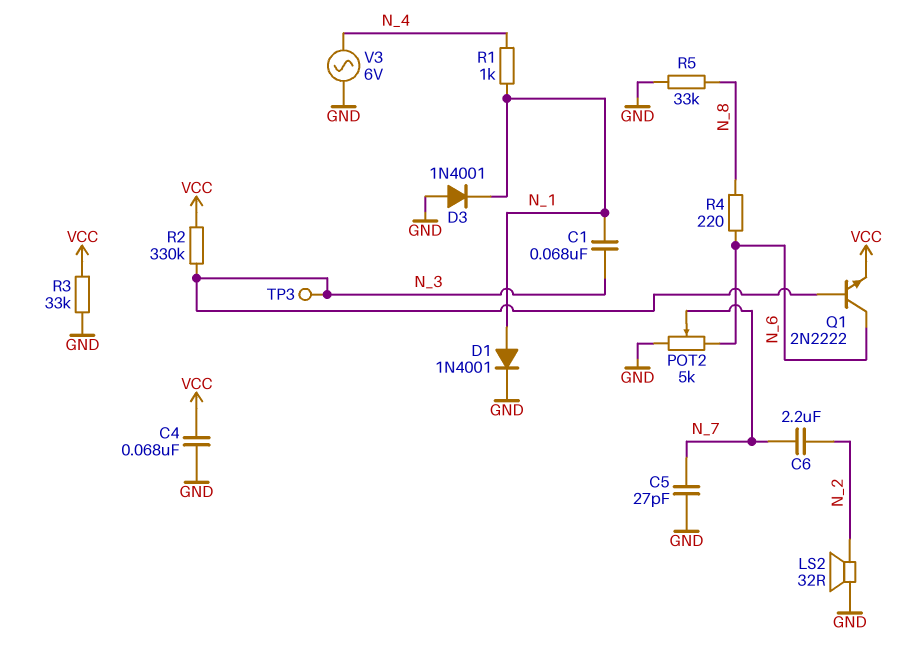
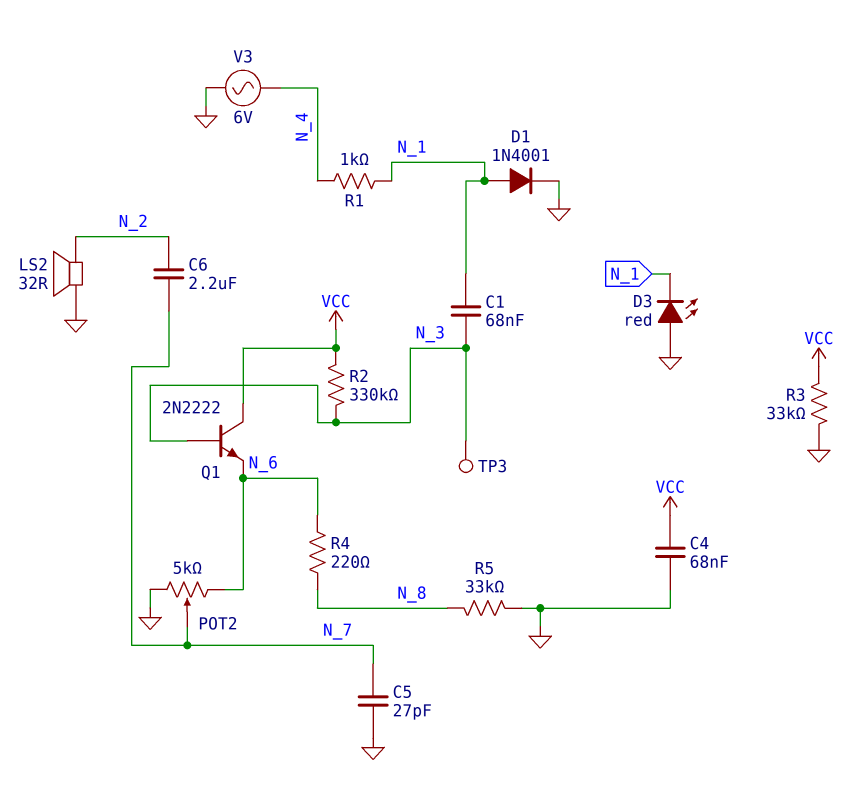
D3: diode 1N4001 (A GND, K N_1) -> LED red (A GND, K N_1)
Q1: NPN 2N2222 (B N_3, C N_6, E VCC) -> NPN 2N2222 (B N_3, C VCC, E N_6)

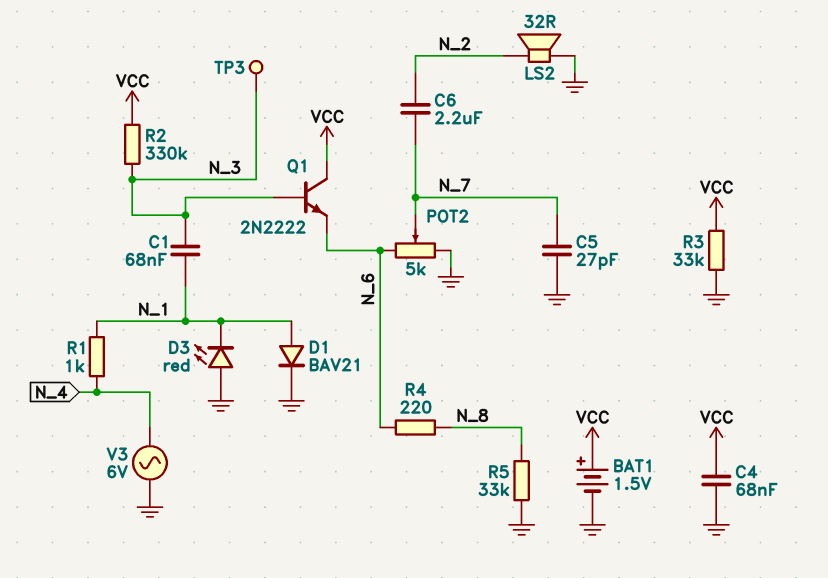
BAT1: none -> 1.5V (plus VCC, minus GND)
D1: diode 1N4001 (A N_1, K GND) -> diode BAV21 (A N_1, K GND)

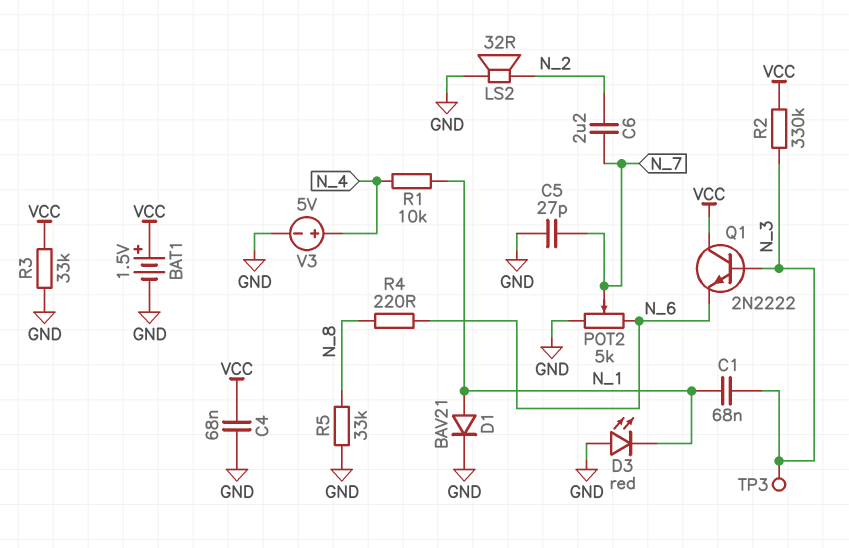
R1: 1k (N_1, N_4) -> 10k (N_1, N_4)
V3: AC 6V (GND, N_4) -> 5V (plus N_4, minus GND)

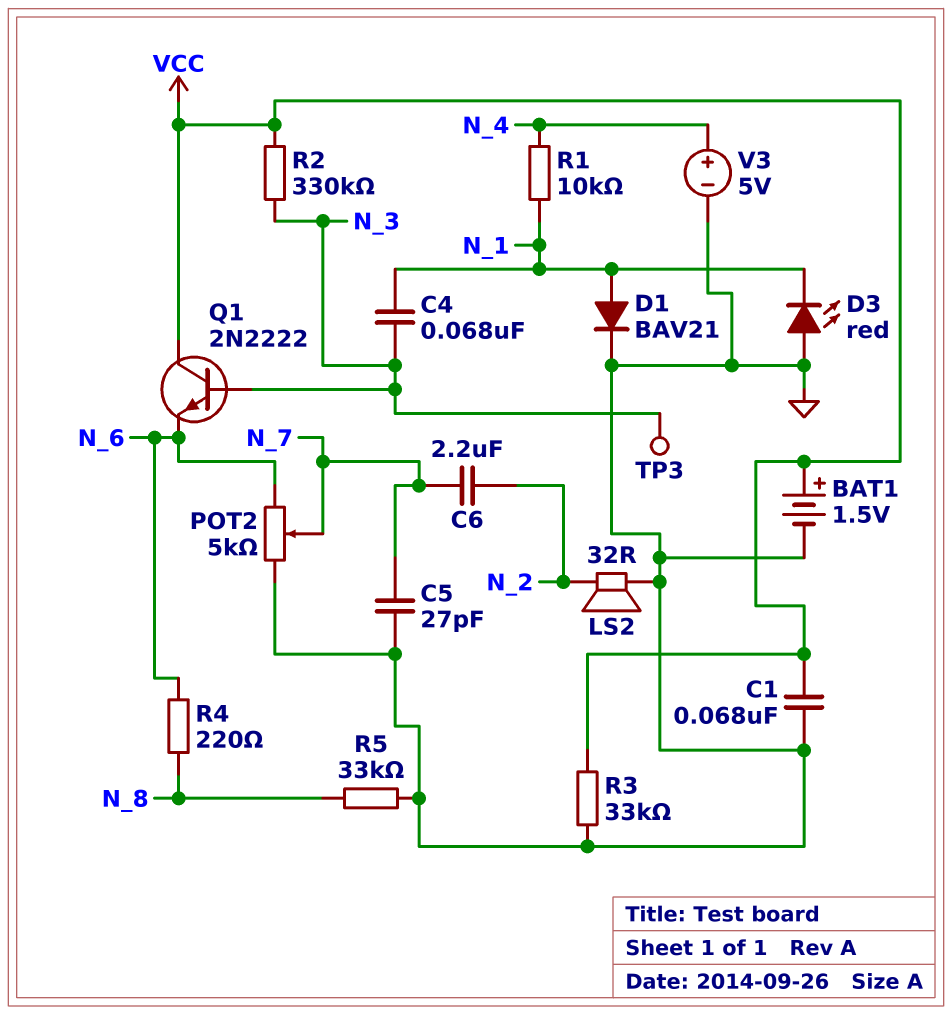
C1: 68nF (N_1, N_3) -> 68nF (GND, VCC)
C4: 68nF (GND, VCC) -> 68nF (N_1, N_3)

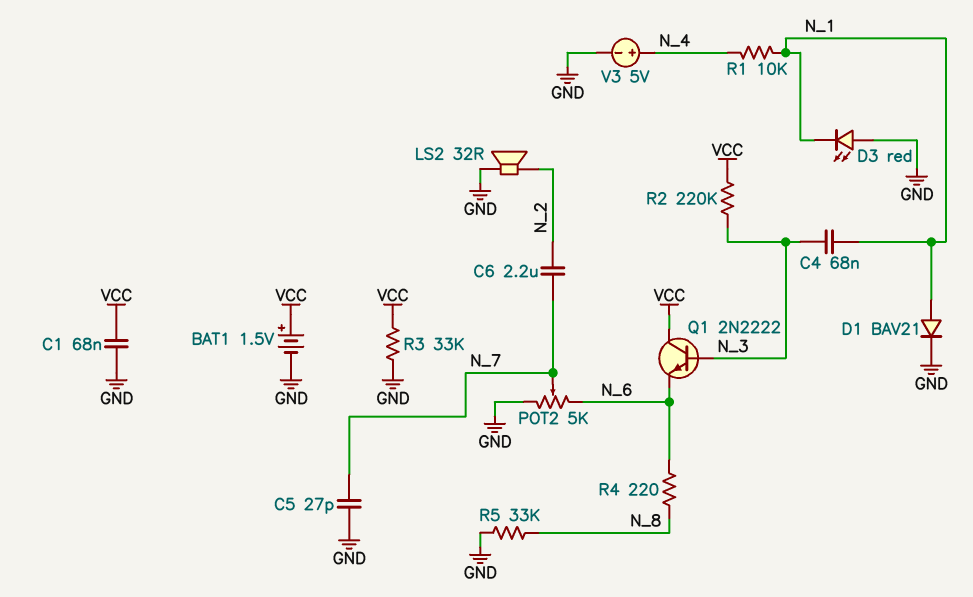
R2: 330k (N_3, VCC) -> 220k (N_3, VCC)
TP3: test point (N_3) -> none

